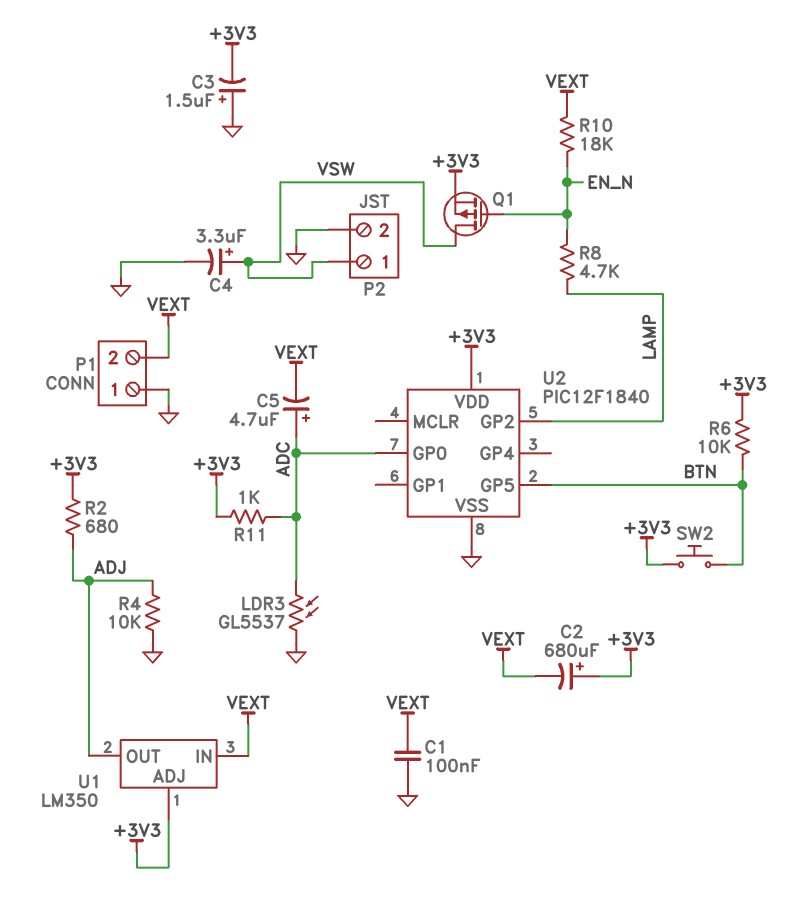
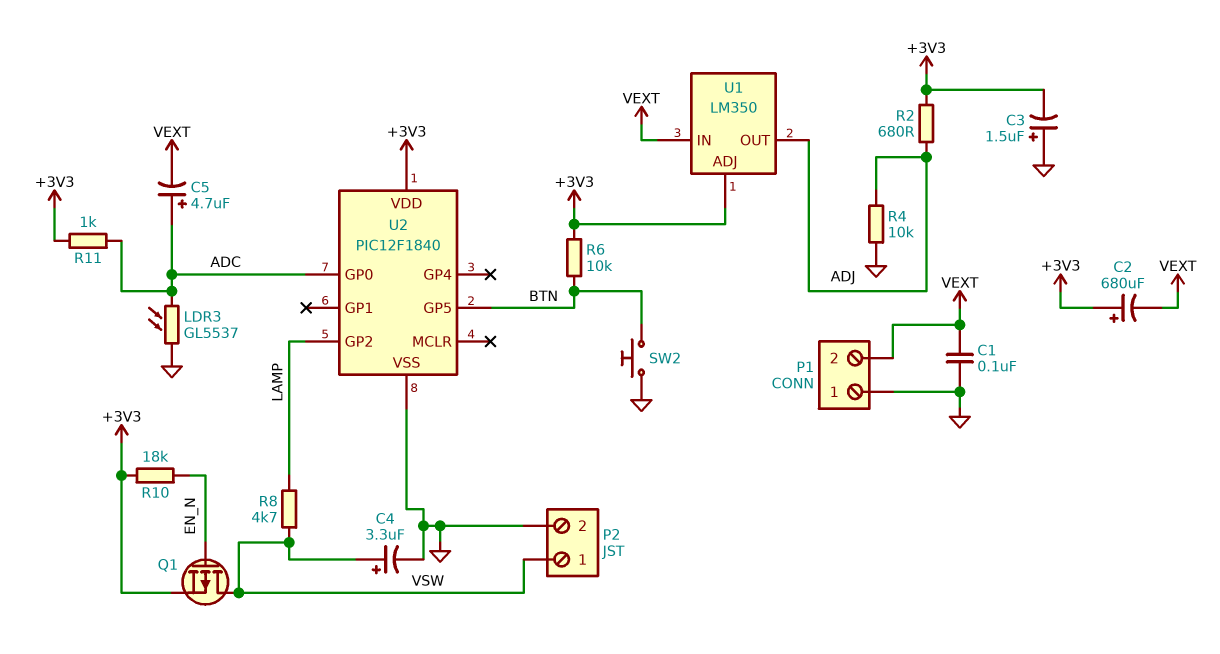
R8: 4.7k (EN_N, LAMP) -> 4.7k (LAMP, VSW)
R10: 18k (EN_N, VEXT) -> 18k (+3V3, EN_N)
SW2: button (+3V3, BTN) -> button (BTN, GND)

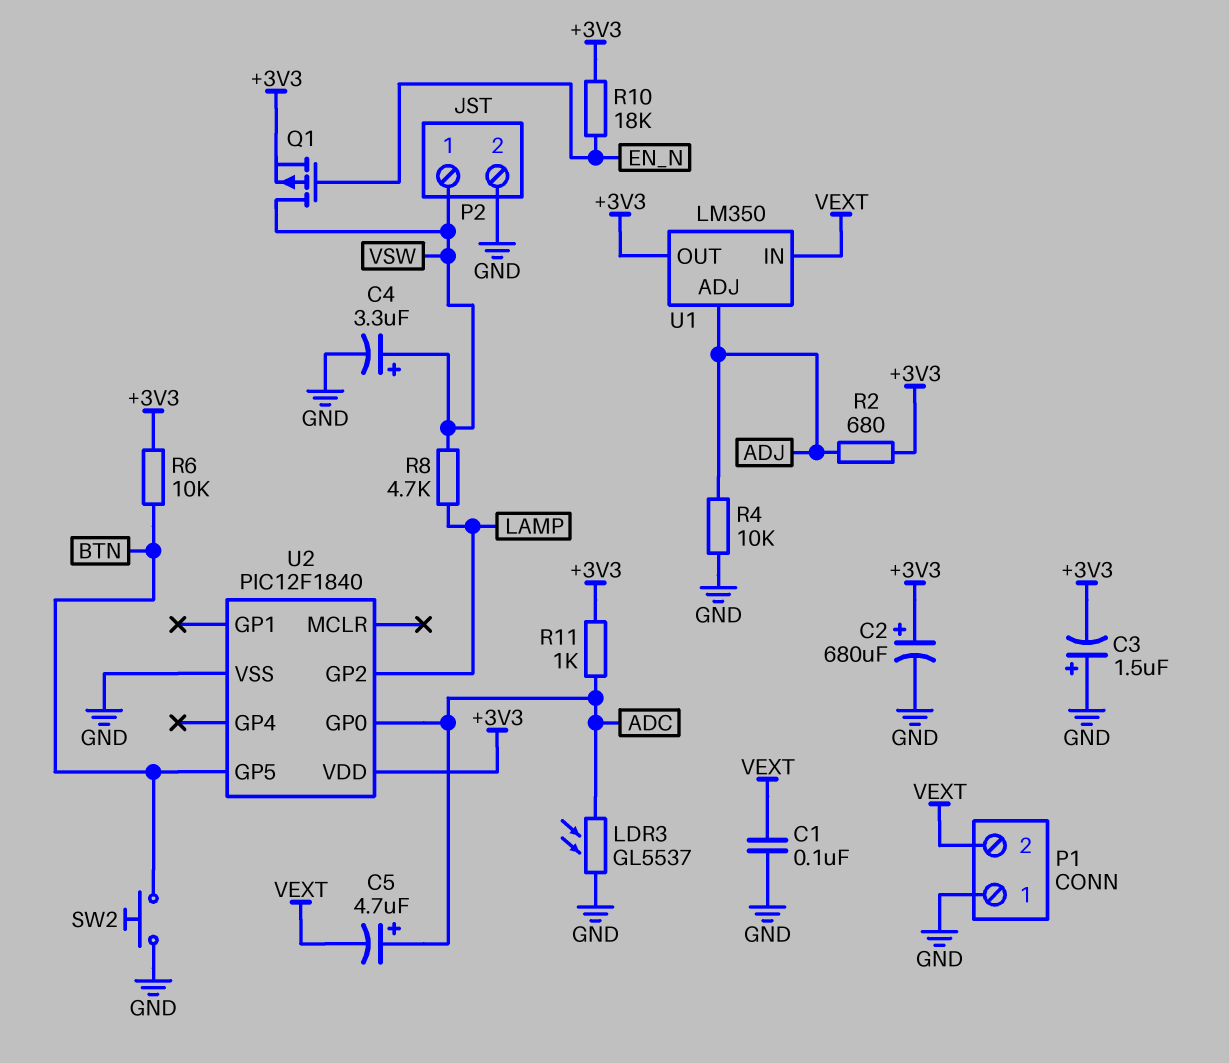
C2: 680uF (plus +3V3, minus VEXT) -> 680uF (plus +3V3, minus GND)
U1 pin ADJ: +3V3 -> ADJ
U1 pin OUT: ADJ -> +3V3

